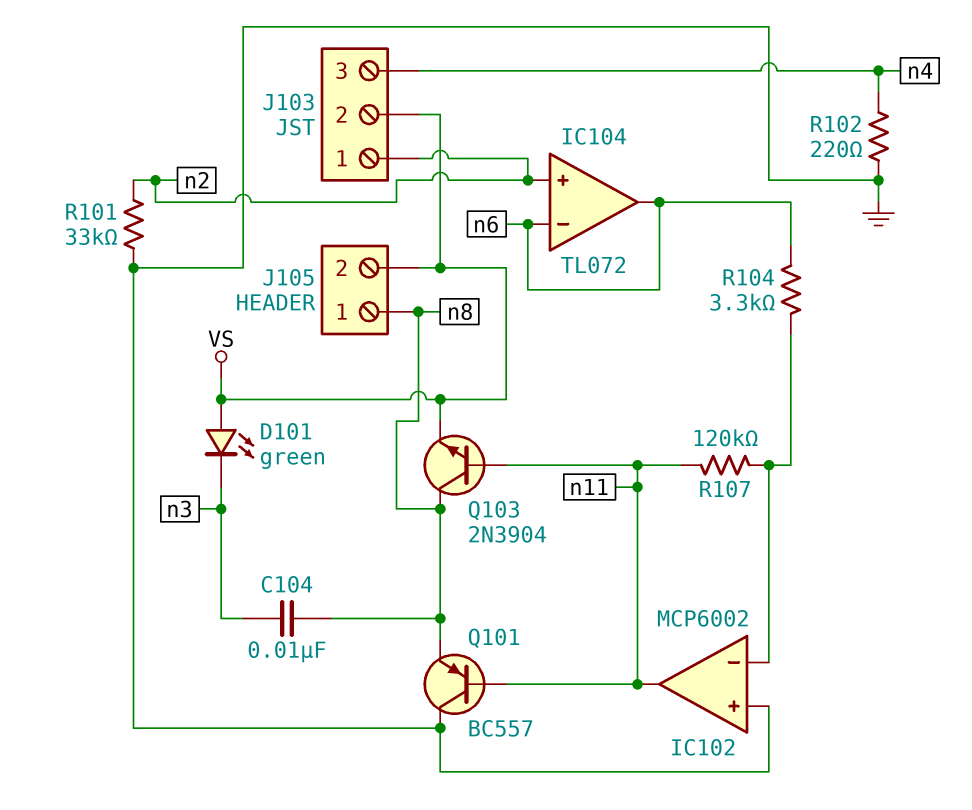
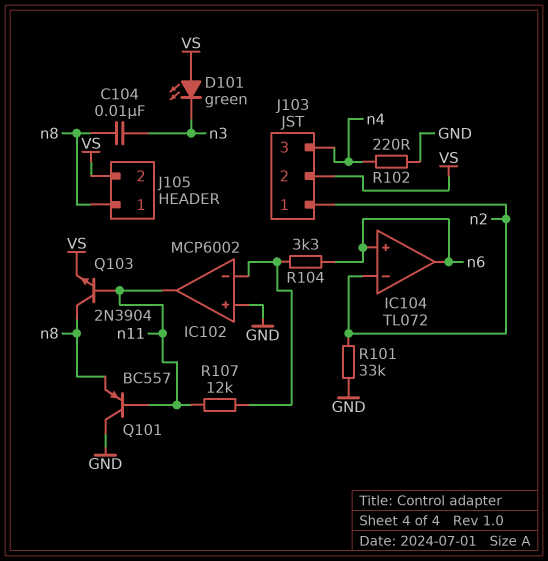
IC104 pin in+: n2 -> n6
IC104 pin in-: n6 -> n2
R107: 120k (IC102/in-, n11) -> 12k (IC102/in-, n11)

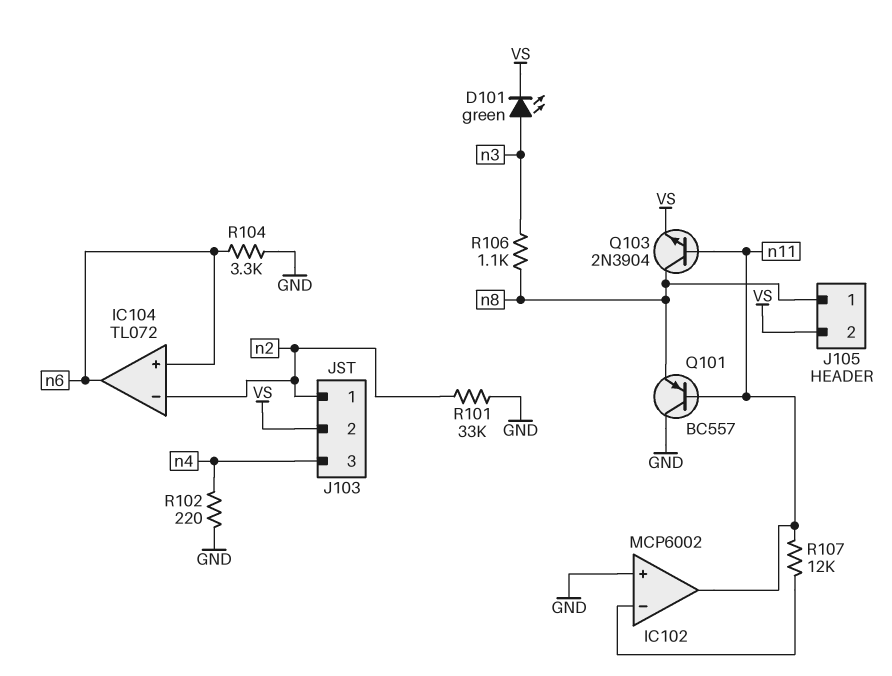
C104: 10nF (n3, n8) -> none
D101: LED green (A VS, K n3) -> LED green (A n3, K VS)
R104: 3.3k (IC102/in-, n6) -> 3.3k (GND, n6)
R106: none -> 1.1k (n3, n8)

